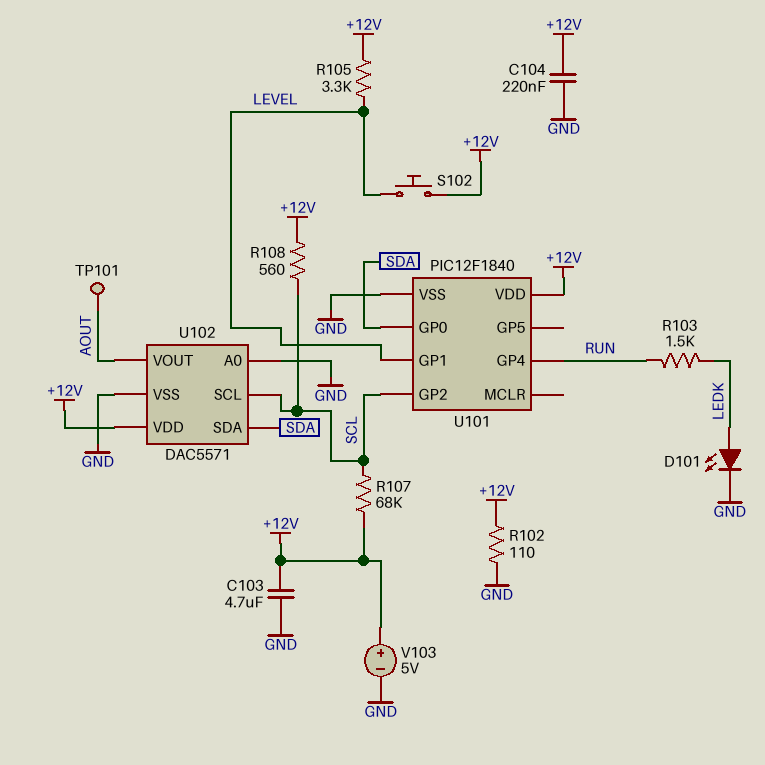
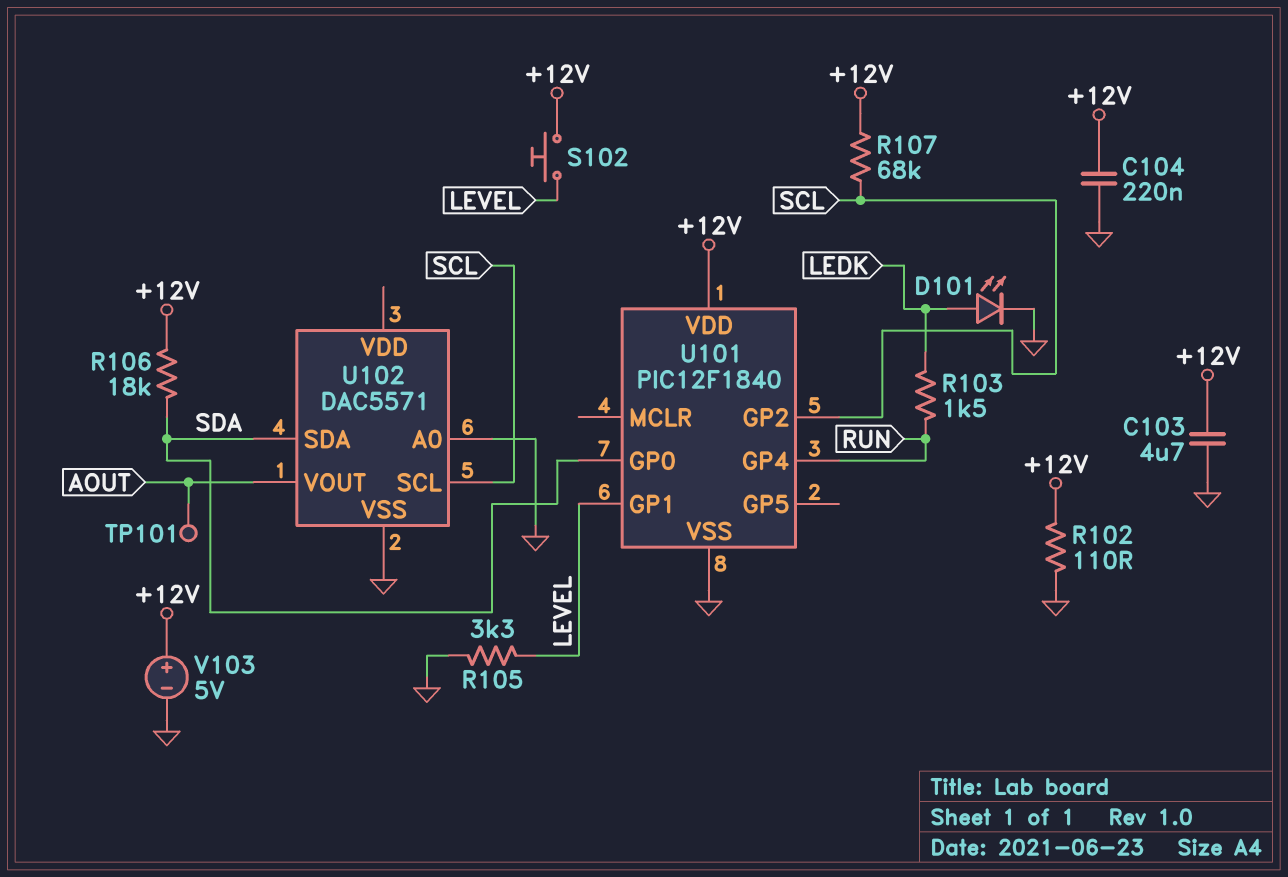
R105: 3.3k (+12V, LEVEL) -> 3.3k (GND, LEVEL)
R106: none -> 18k (+12V, SDA)
R108: 560 (+12V, SCL) -> none
U102 pin VDD: +12V -> none

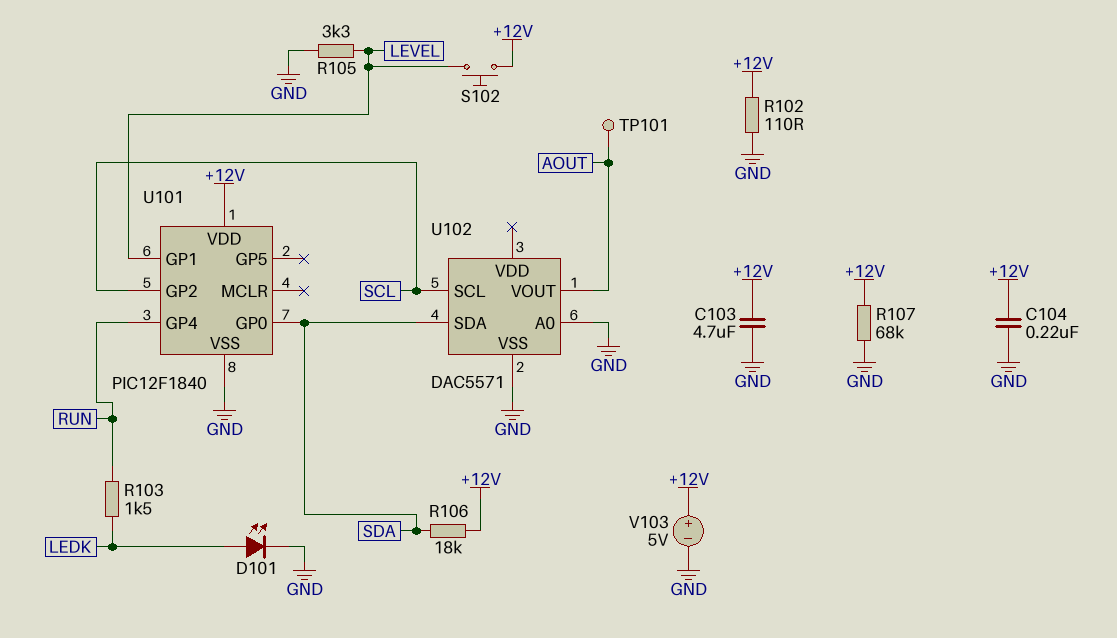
R107: 68k (+12V, SCL) -> 68k (+12V, GND)

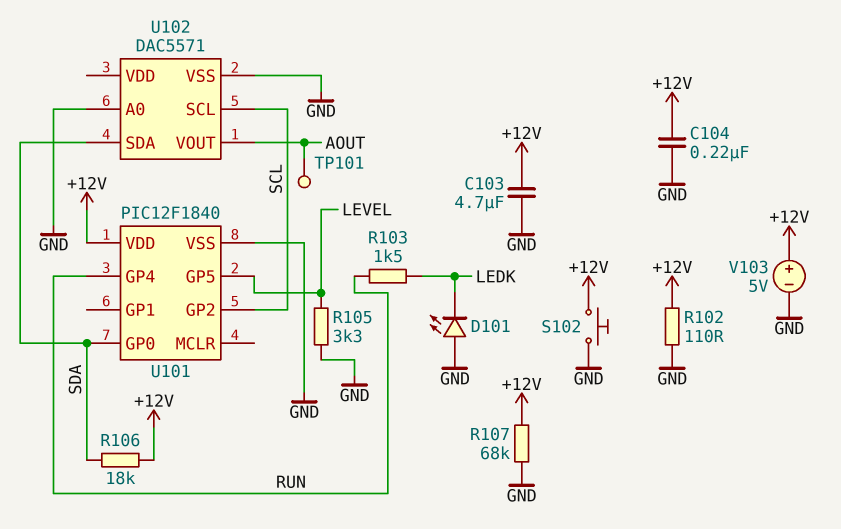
D101: LED (A LEDK, K GND) -> LED (A GND, K LEDK)
S102: button (+12V, LEVEL) -> button (+12V, GND)
U101 pin GP1: LEVEL -> none
U101 pin GP5: none -> LEVEL

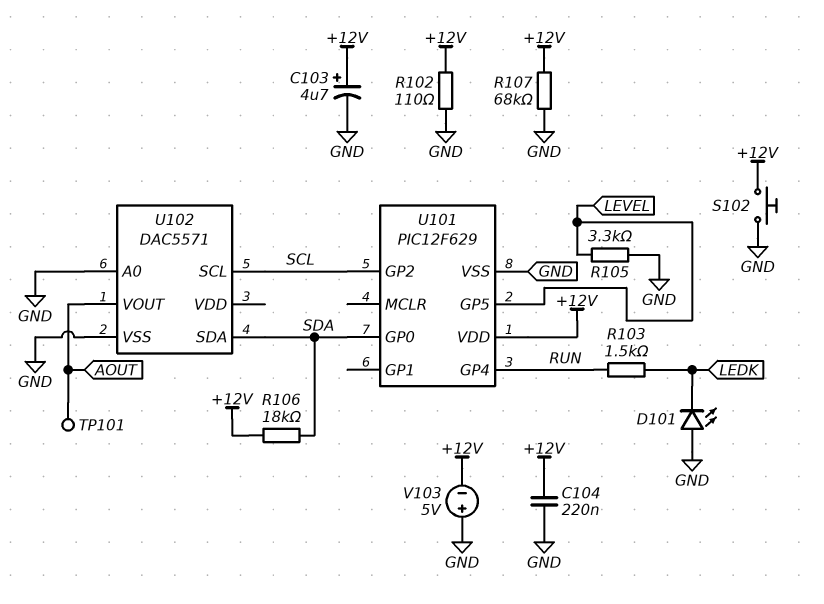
C103: 4.7uF (+12V, GND) -> 4.7uF (plus +12V, minus GND)
U101: PIC12F1840 -> PIC12F629
V103: 5V (plus +12V, minus GND) -> 5V (plus GND, minus +12V)

